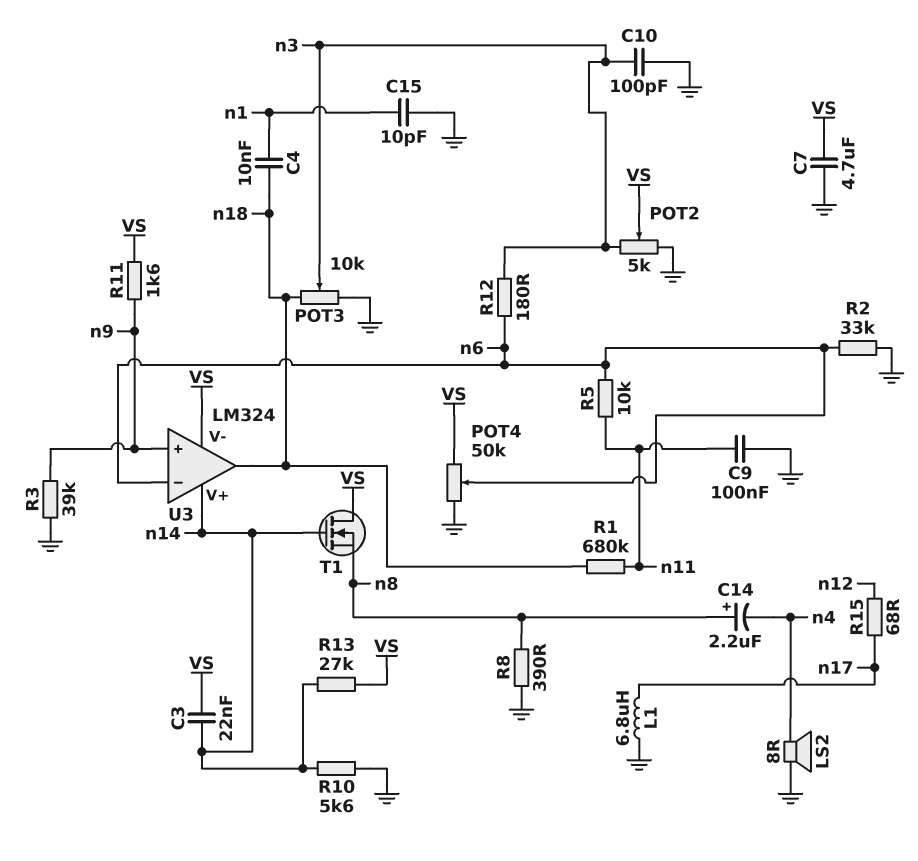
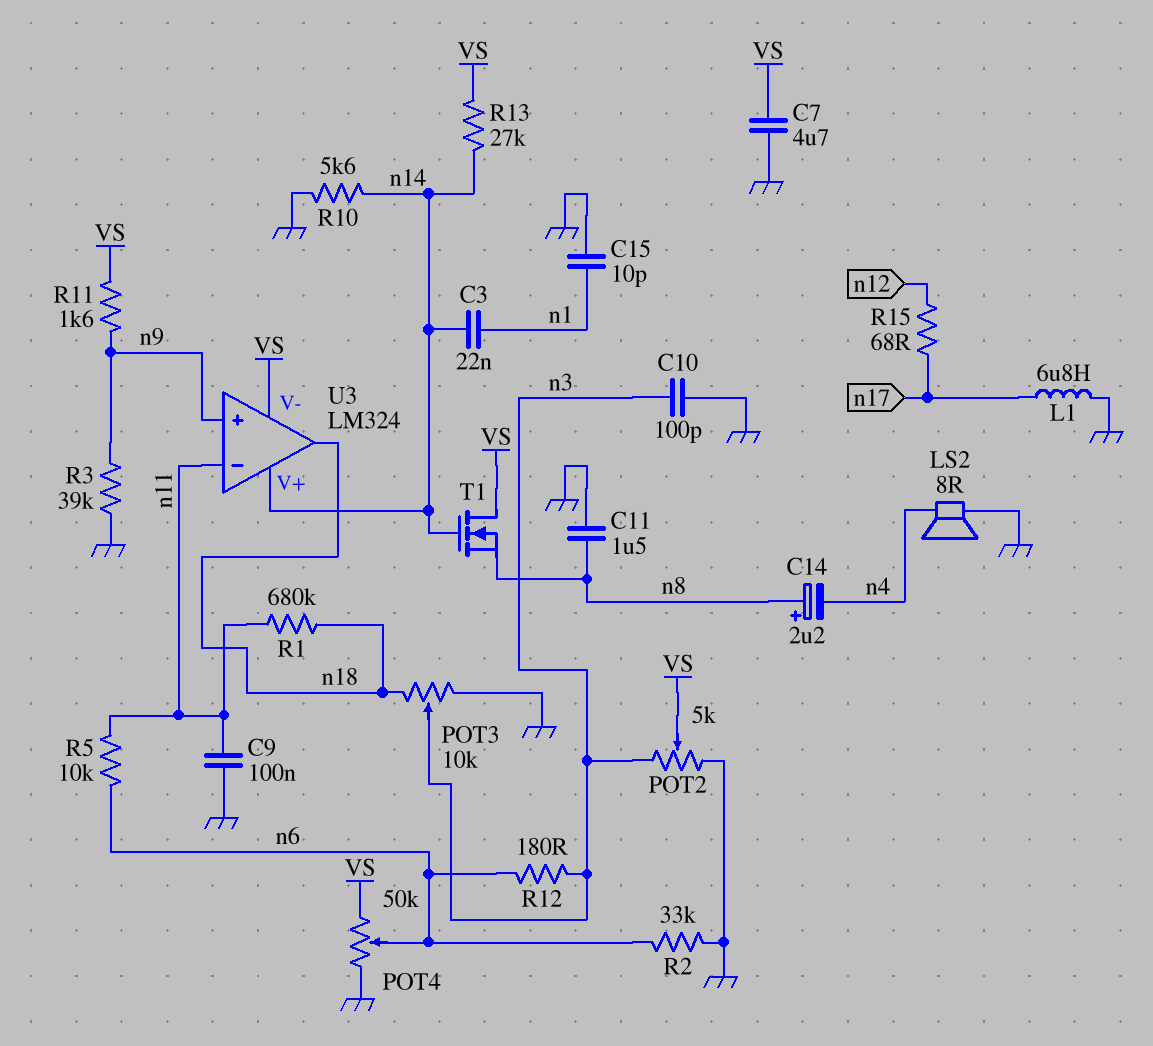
C3: 22nF (VS, n14) -> 22nF (n1, n14)
C4: 10nF (n1, n18) -> none
C11: none -> 1.5uF (GND, n8)
R8: 390 (GND, n8) -> none
U3 pin in-: n6 -> n11

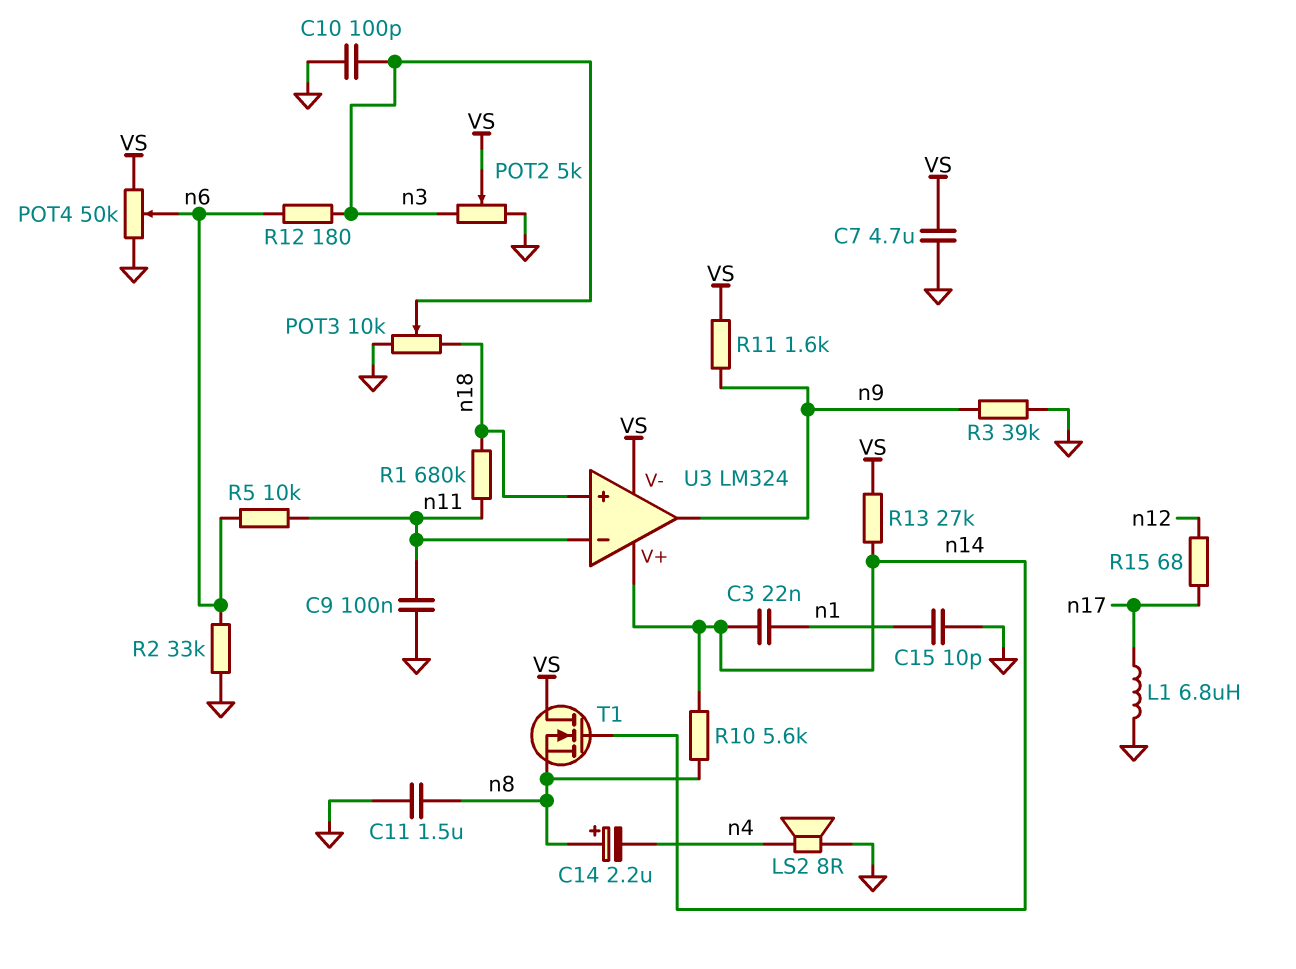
R10: 5.6k (GND, n14) -> 5.6k (n8, n14)
U3 pin in+: n9 -> n18
U3 pin out: n18 -> n9

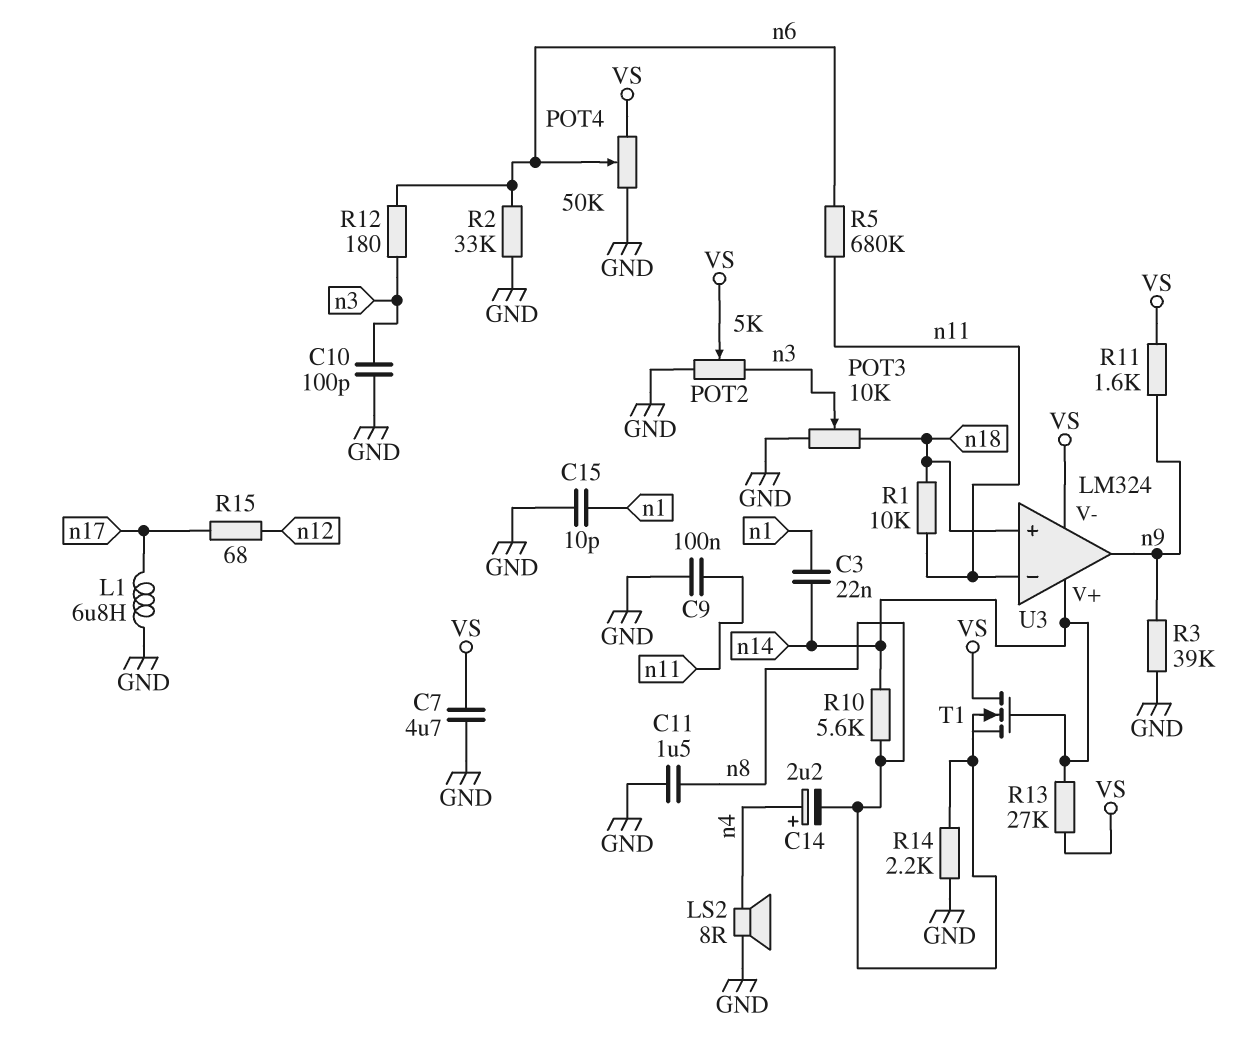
C14: 2.2uF (plus n8, minus n4) -> 2.2uF (plus n4, minus n8)
R1: 680k (n11, n18) -> 10k (n11, n18)
R5: 10k (n6, n11) -> 680k (n6, n11)
R14: none -> 2.2k (GND, n8)

